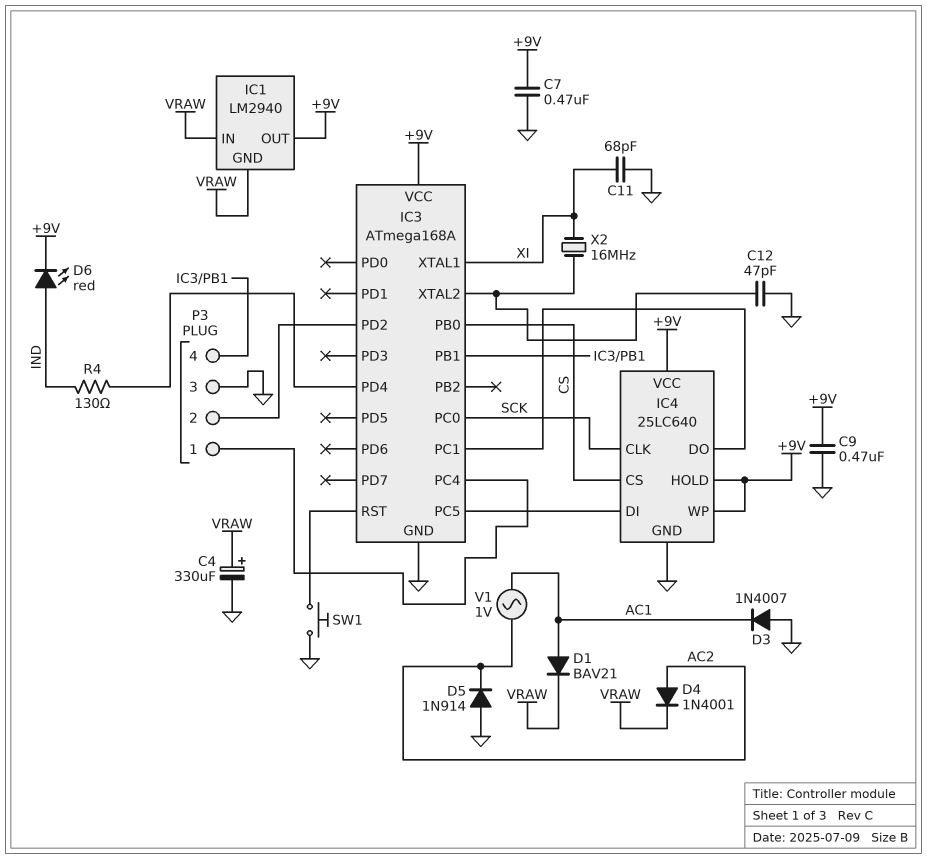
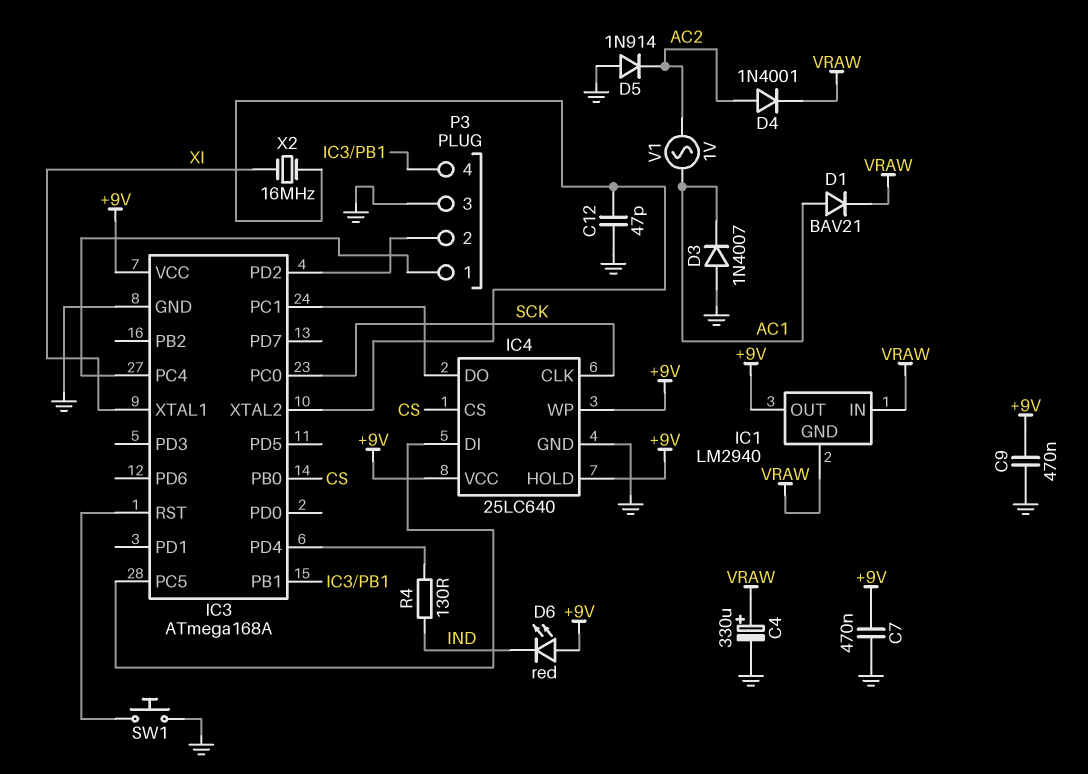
C11: 68pF (GND, XI) -> none
D6: LED red (A IND, K +9V) -> LED red (A +9V, K IND)

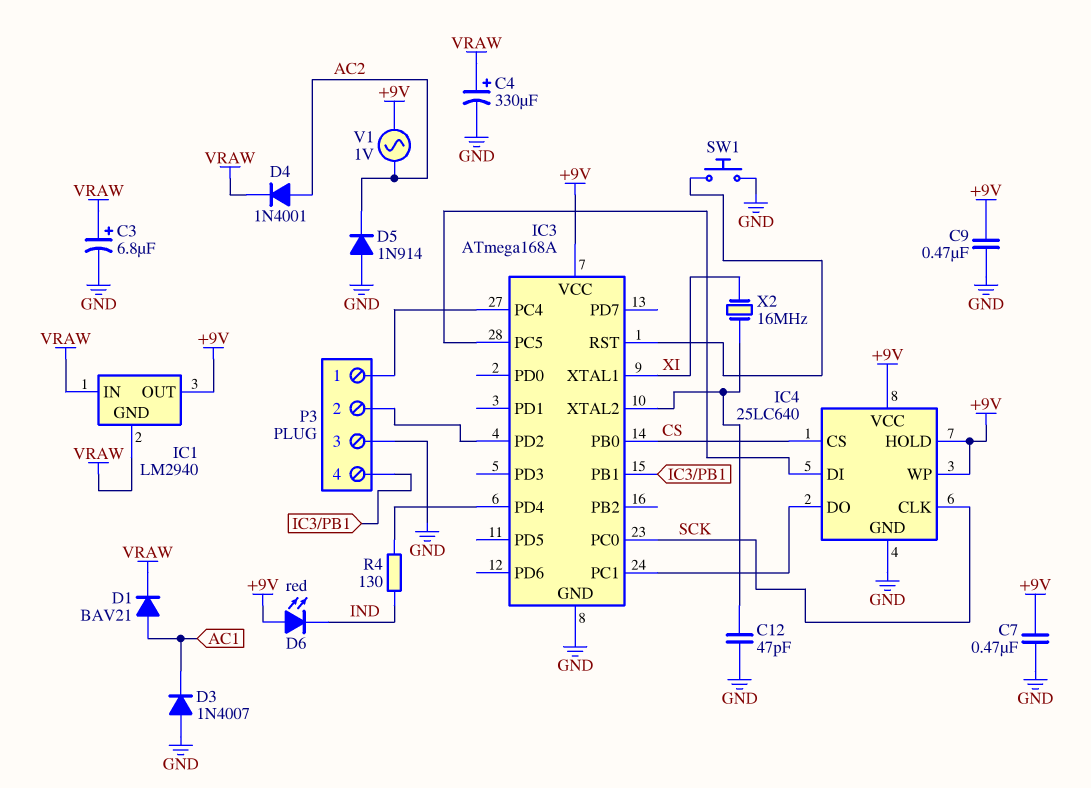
C3: none -> 6.8uF (plus VRAW, minus GND)
V1: AC 1V (AC1, AC2) -> AC 1V (+9V, AC2)

